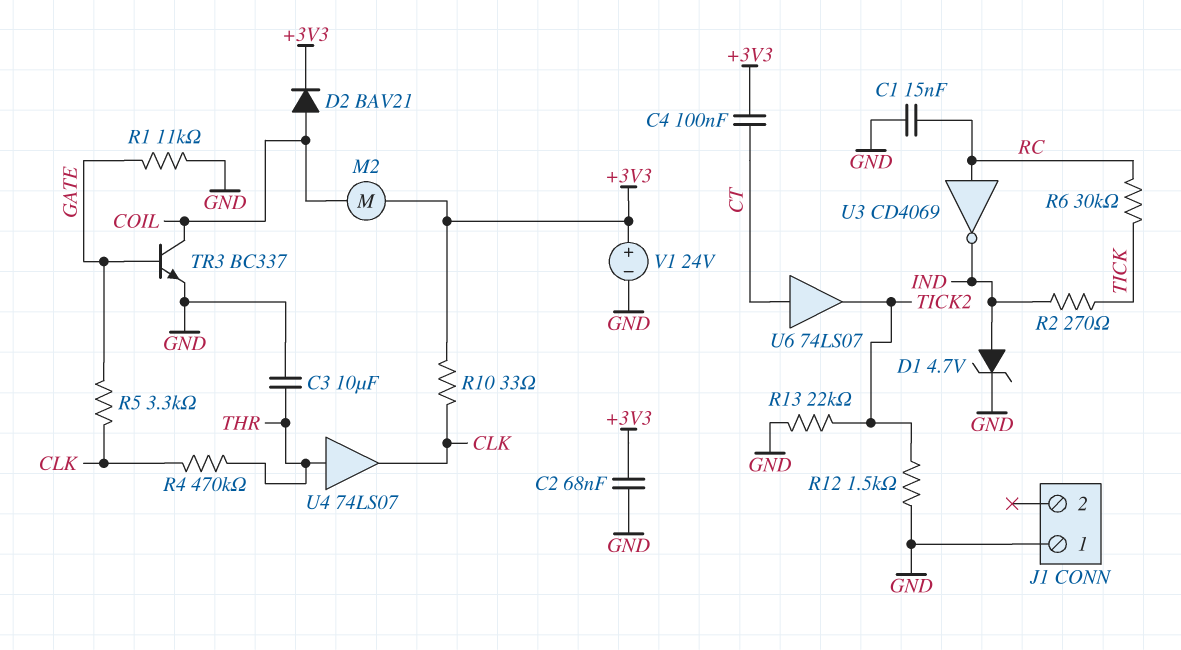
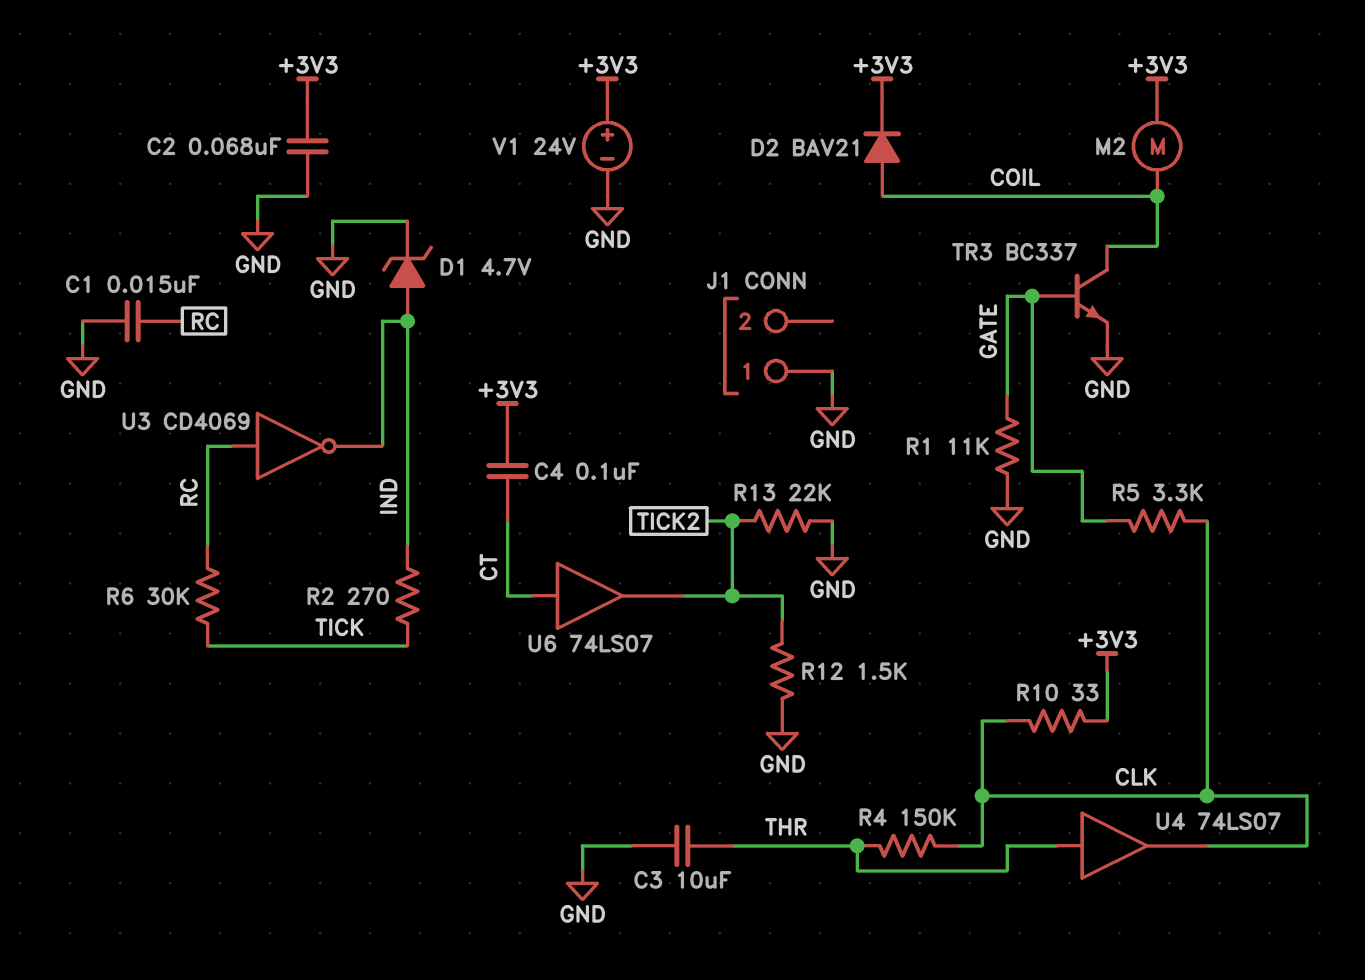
R4: 470k (CLK, THR) -> 150k (CLK, THR)

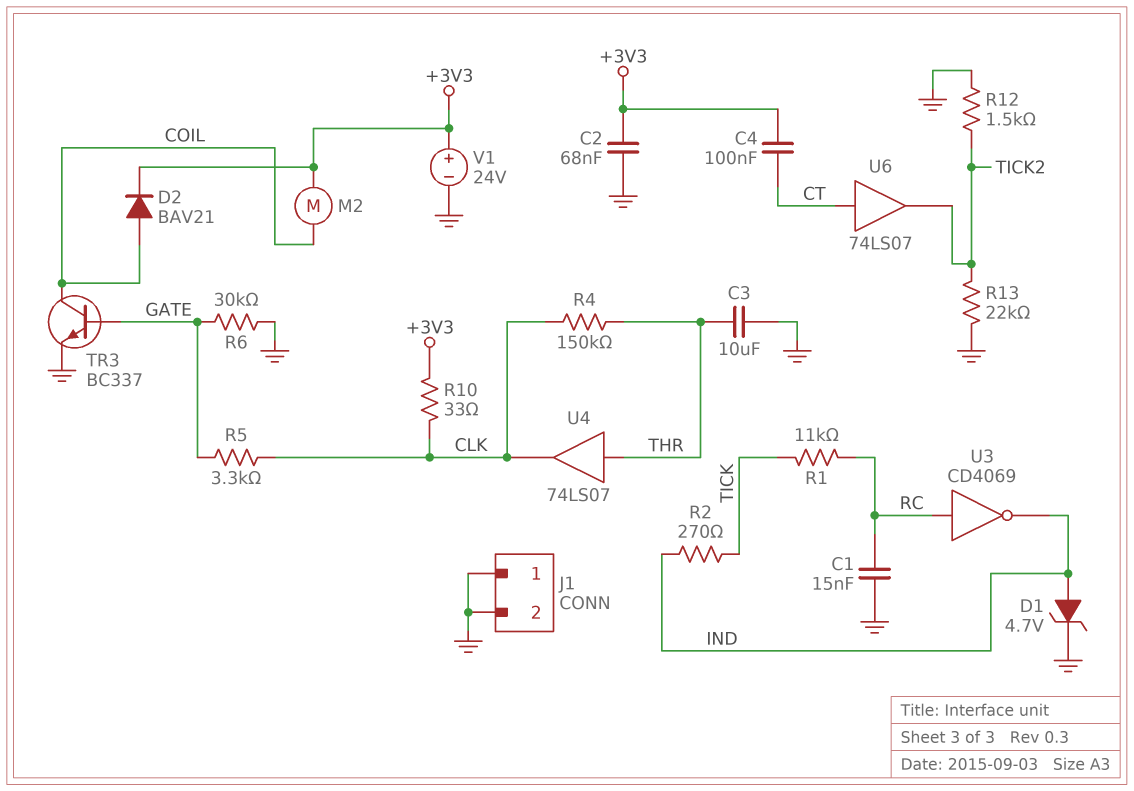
J1 pin 2: none -> GND
R1: 11k (GATE, GND) -> 11k (RC, TICK)
R6: 30k (RC, TICK) -> 30k (GATE, GND)

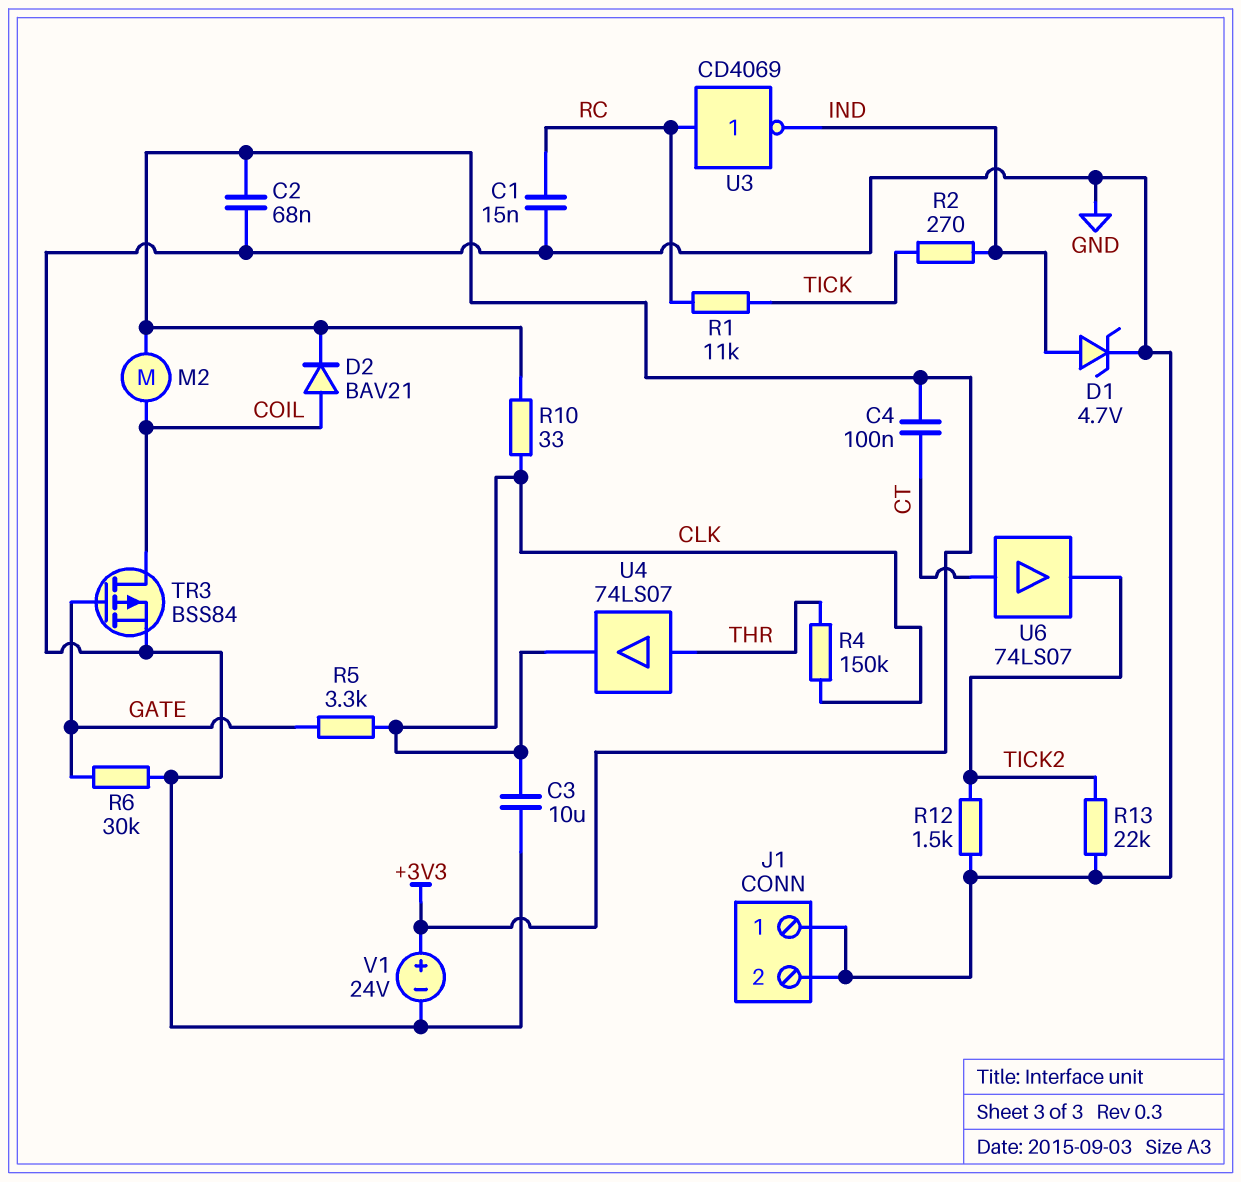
C3: 10uF (GND, THR) -> 10uF (CLK, GND)
TR3: NPN BC337 (B GATE, C COIL, E GND) -> PMOS BSS84 (G GATE, D COIL, S GND)

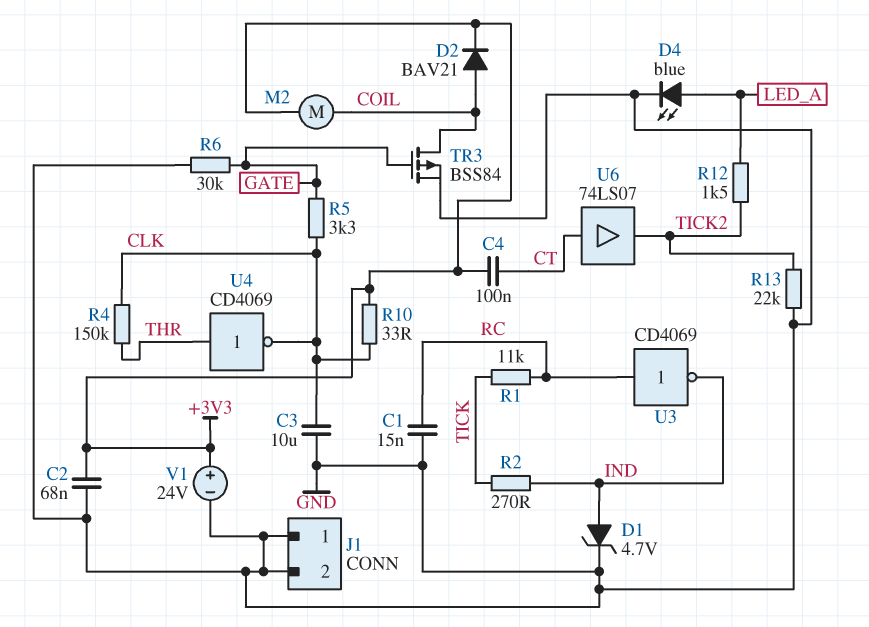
D4: none -> LED blue (A LED_A, K GND)
R12: 1.5k (GND, TICK2) -> 1.5k (LED_A, TICK2)
U4: buffer 74LS07 (in THR, out CLK) -> NOT CD4069 (in THR, out CLK)

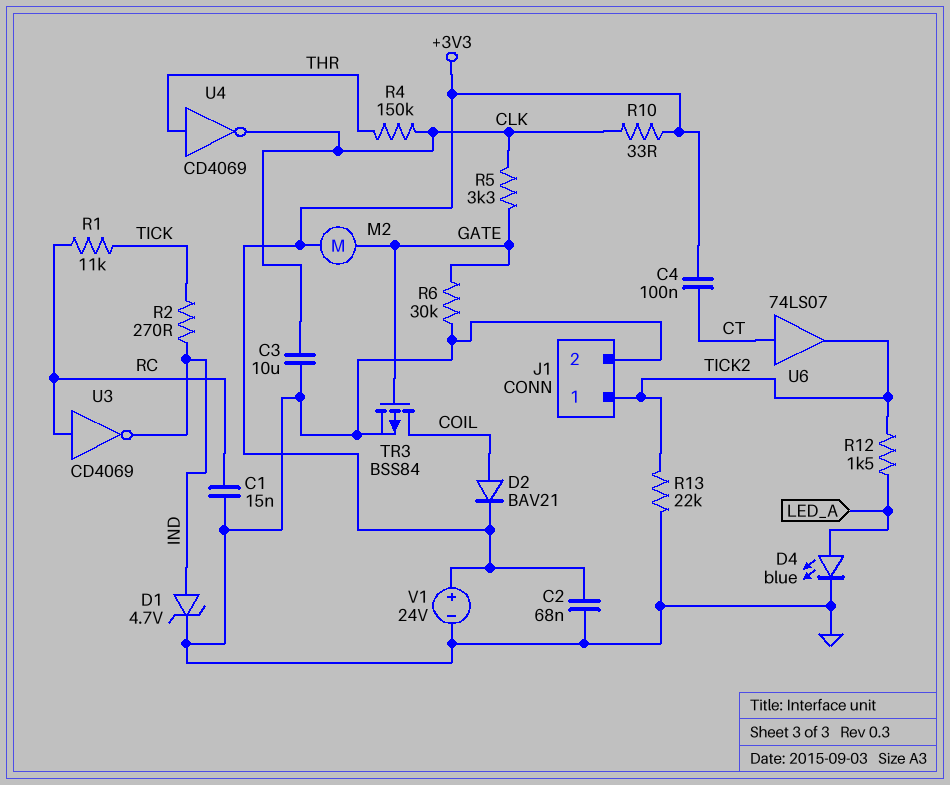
J1 pin 1: GND -> TICK2
M2: motor (+3V3, COIL) -> motor (+3V3, GATE)

